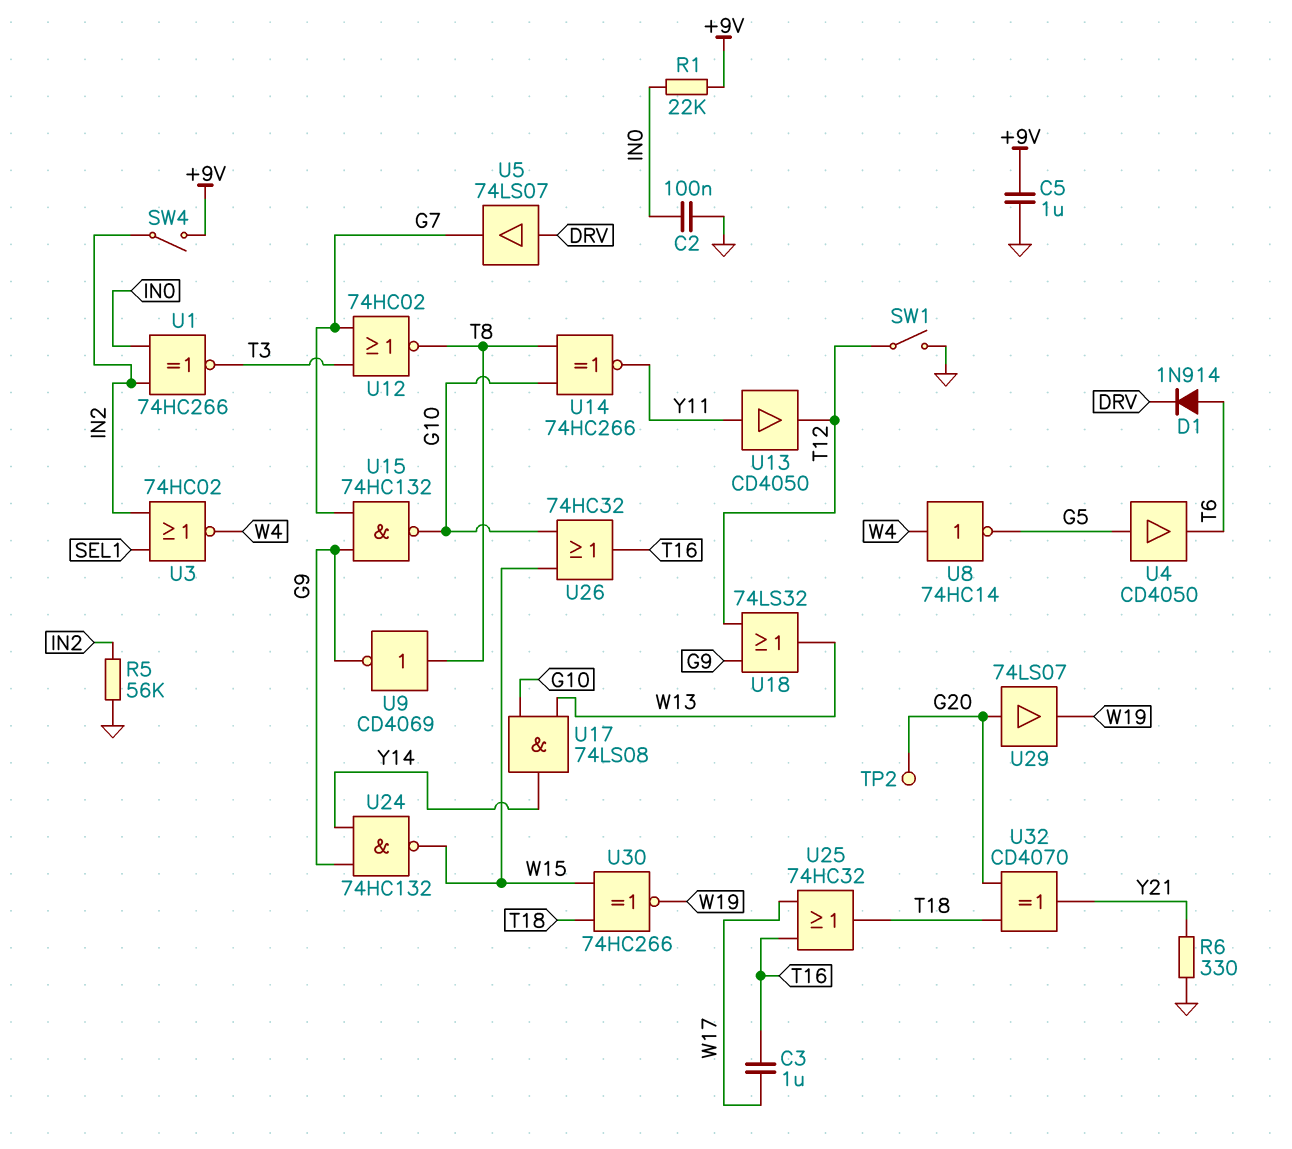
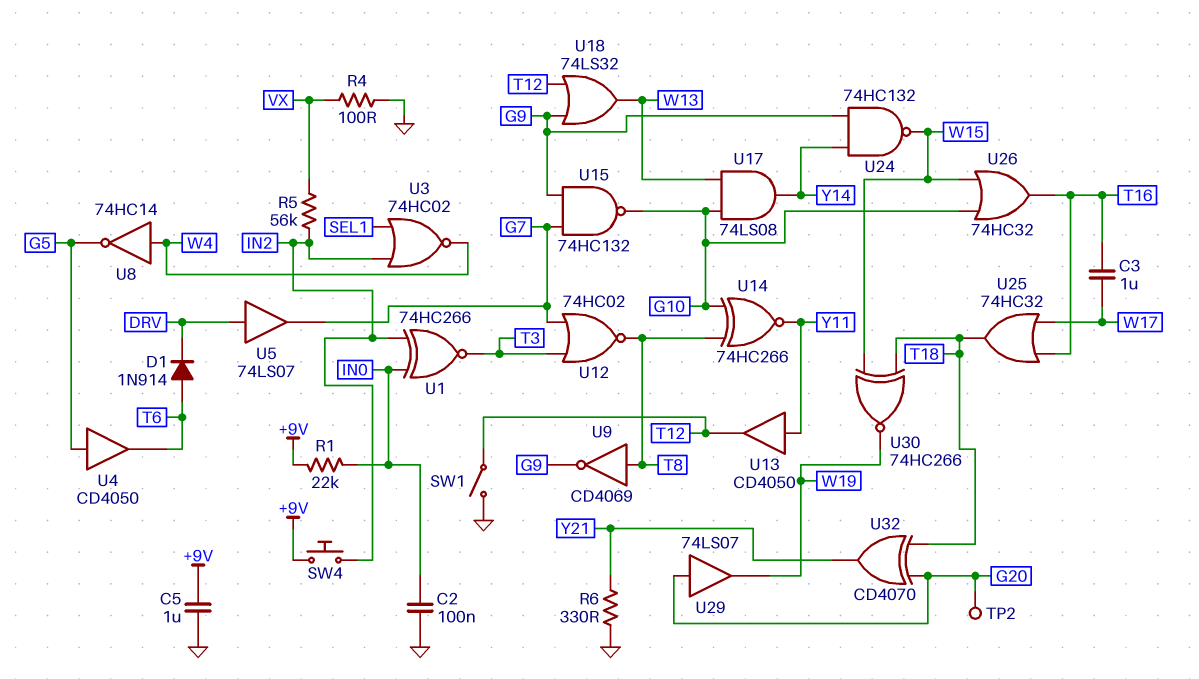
R4: none -> 100 (GND, VX)
R5: 56k (GND, IN2) -> 56k (IN2, VX)
SW4: switch (+9V, IN2) -> button (+9V, IN2)

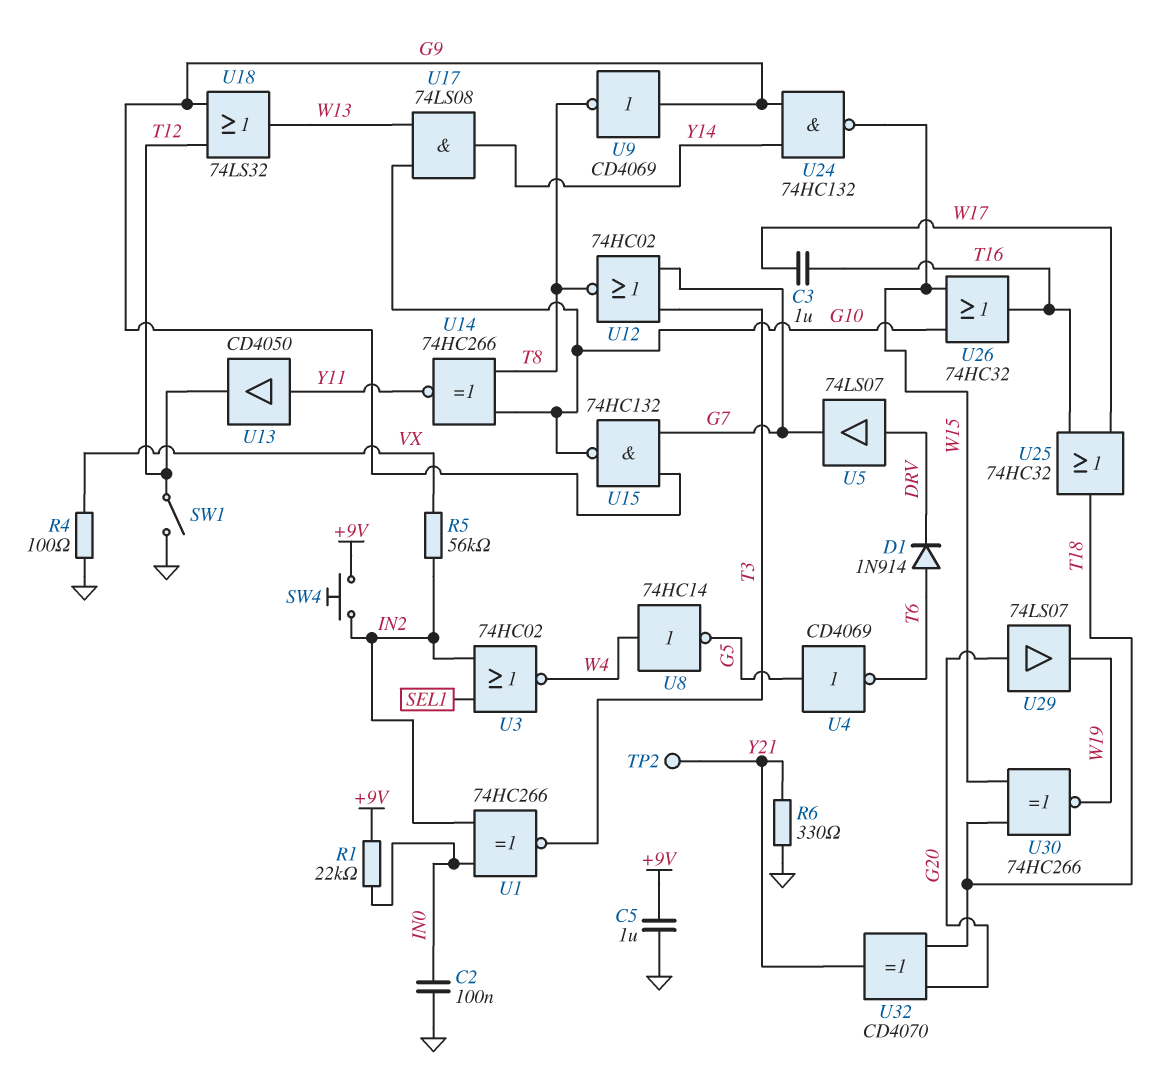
TP2: test point (G20) -> test point (Y21)
U4: buffer CD4050 (in G5, out T6) -> NOT CD4069 (in G5, out T6)
U9: NOT CD4069 (in T8, out G9) -> NOT CD4069 (in G9, out T8)

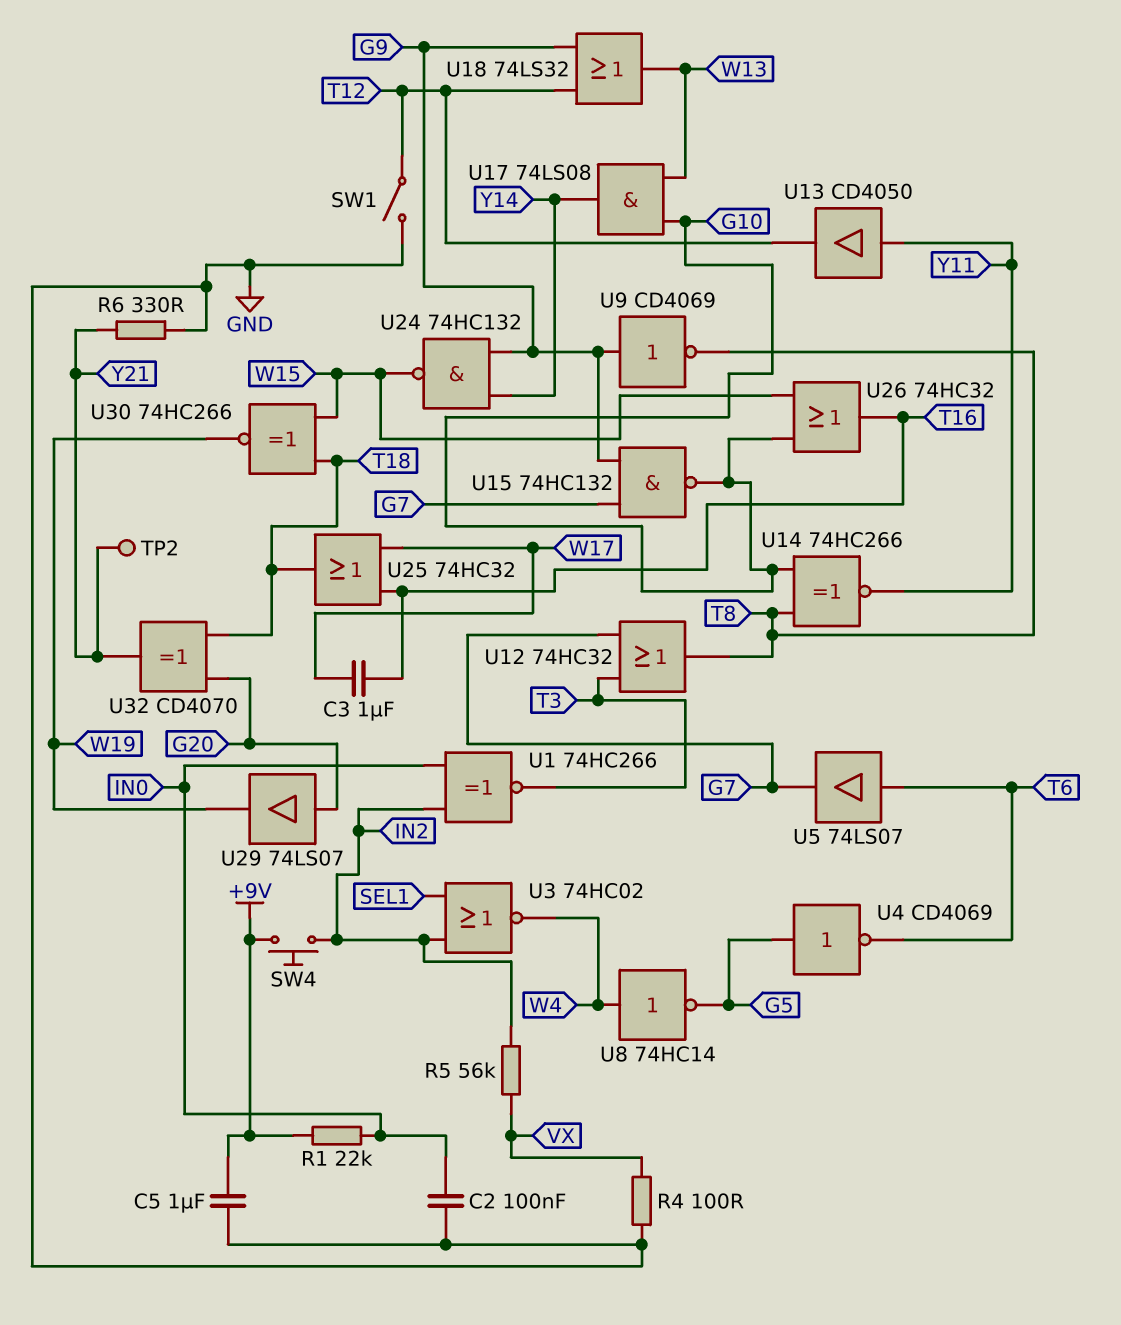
D1: diode 1N914 (A T6, K DRV) -> none
U5: buffer 74LS07 (in DRV, out G7) -> buffer 74LS07 (in T6, out G7)
U12: NOR 74HC02 (in G7, in T3, out T8) -> OR 74HC32 (in G7, in T3, out T8)

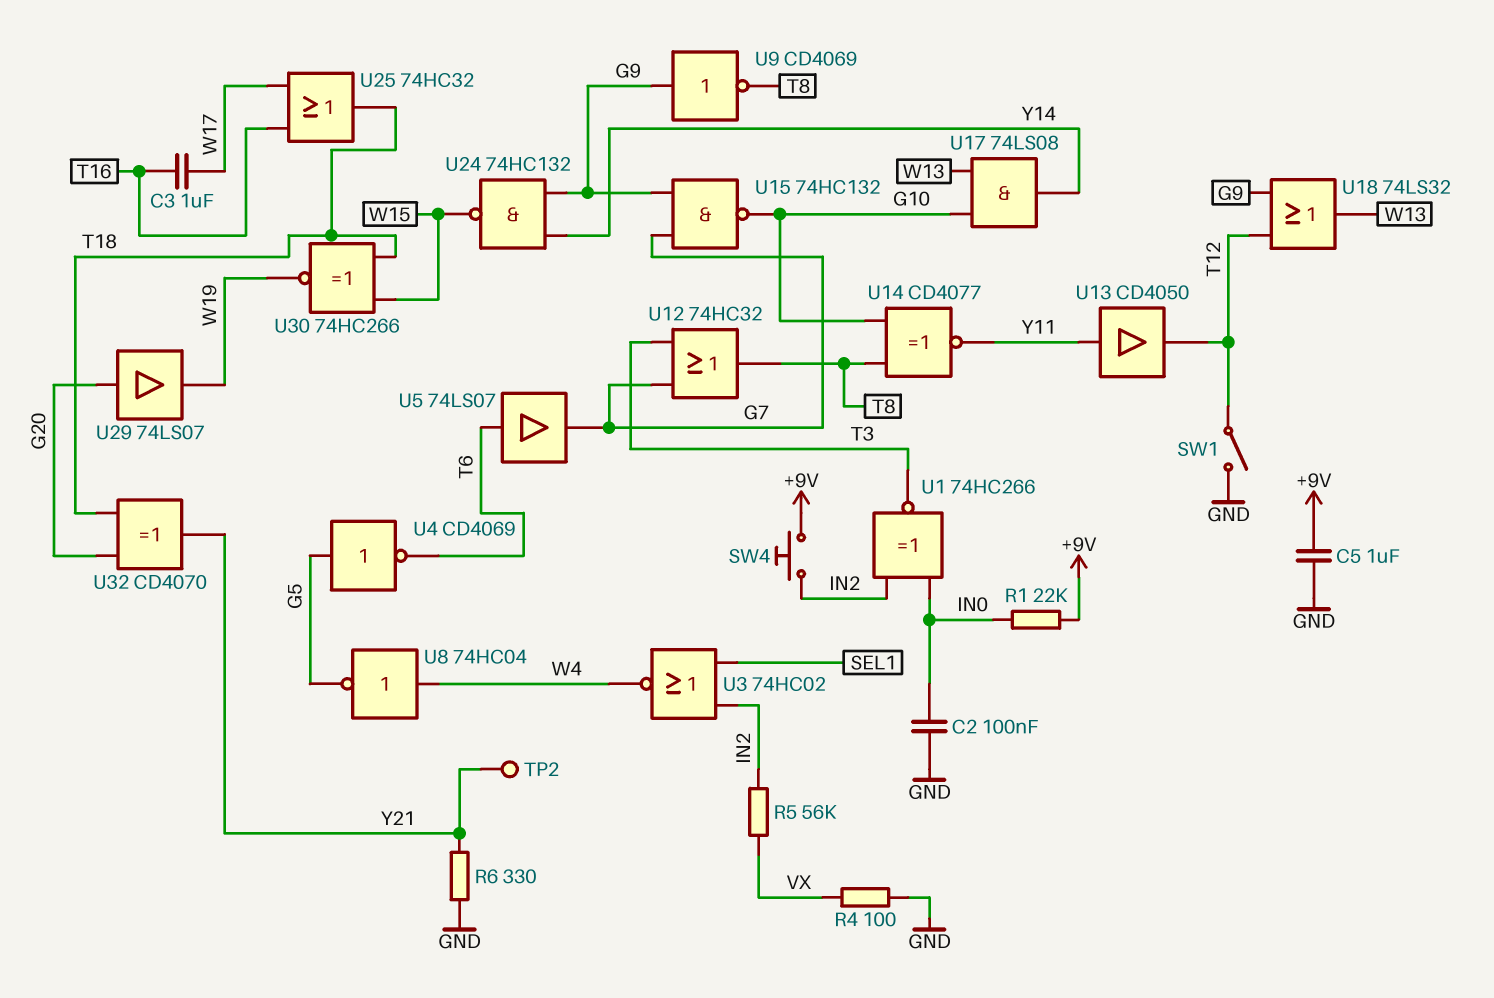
U8: NOT 74HC14 (in W4, out G5) -> NOT 74HC04 (in W4, out G5)
U14: XNOR 74HC266 (in G10, in T8, out Y11) -> XNOR CD4077 (in G10, in T8, out Y11)
U26: OR 74HC32 (in G10, in W15, out T16) -> none

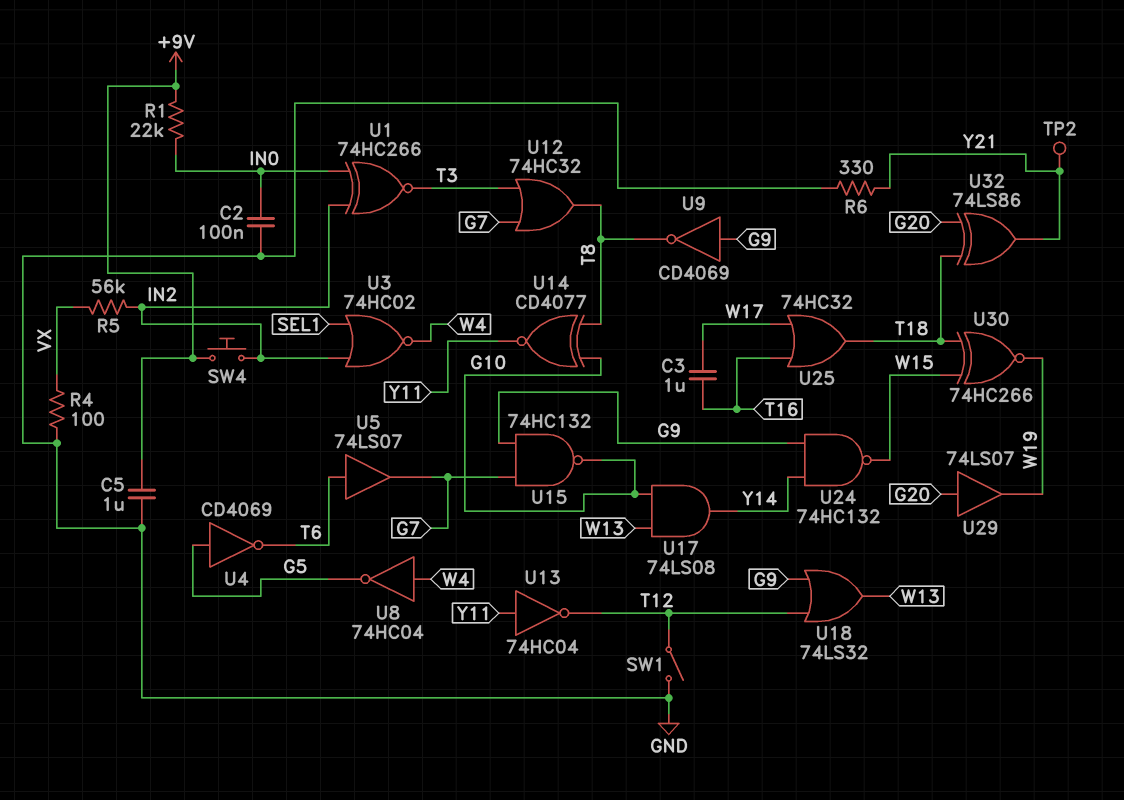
U13: buffer CD4050 (in Y11, out T12) -> NOT 74HC04 (in Y11, out T12)
U32: XOR CD4070 (in G20, in T18, out Y21) -> XOR 74LS86 (in G20, in T18, out Y21)

